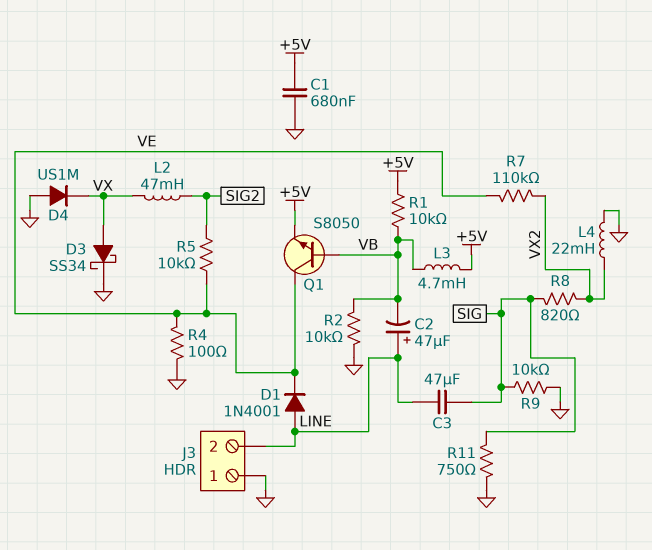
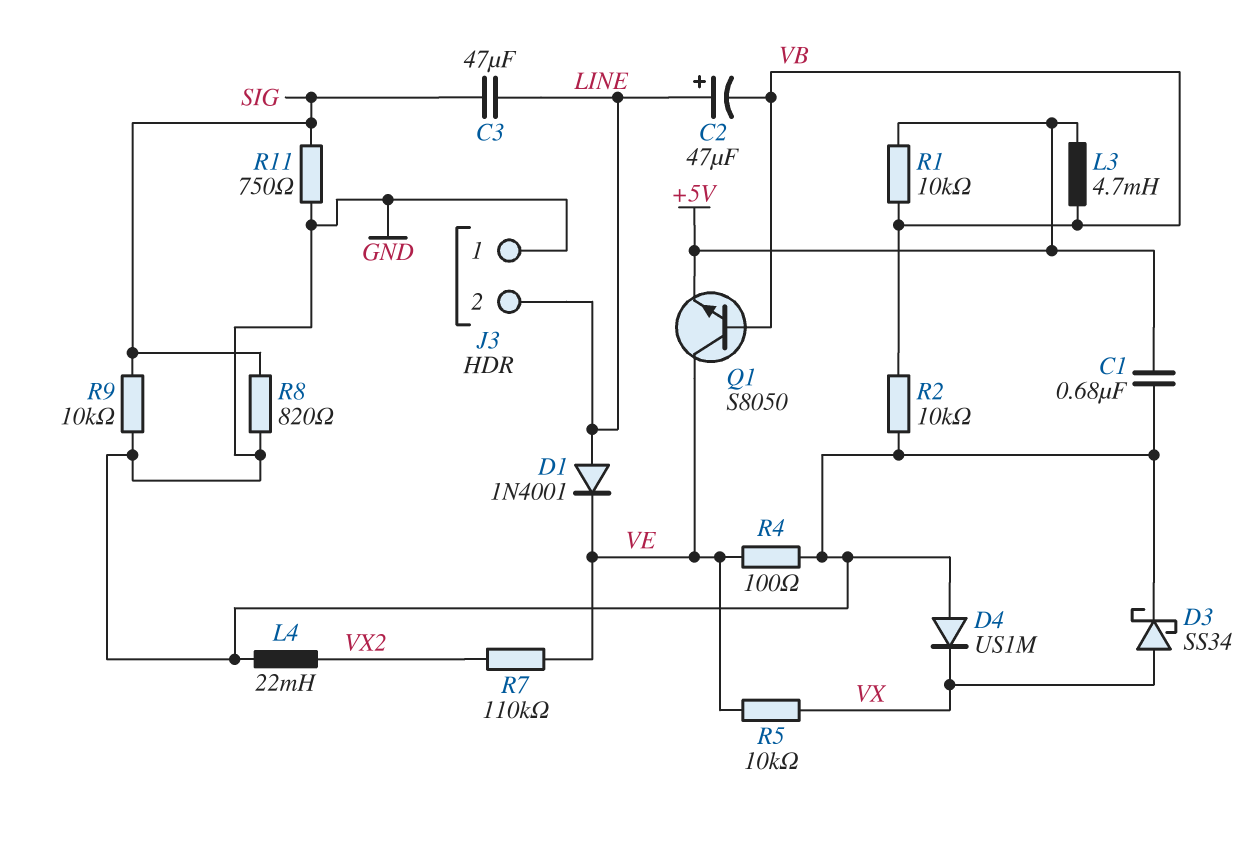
L2: 47mH (SIG2, VX) -> none
R5: 10k (SIG2, VE) -> 10k (VE, VX)
R8: 820 (SIG, VX2) -> 820 (GND, SIG)

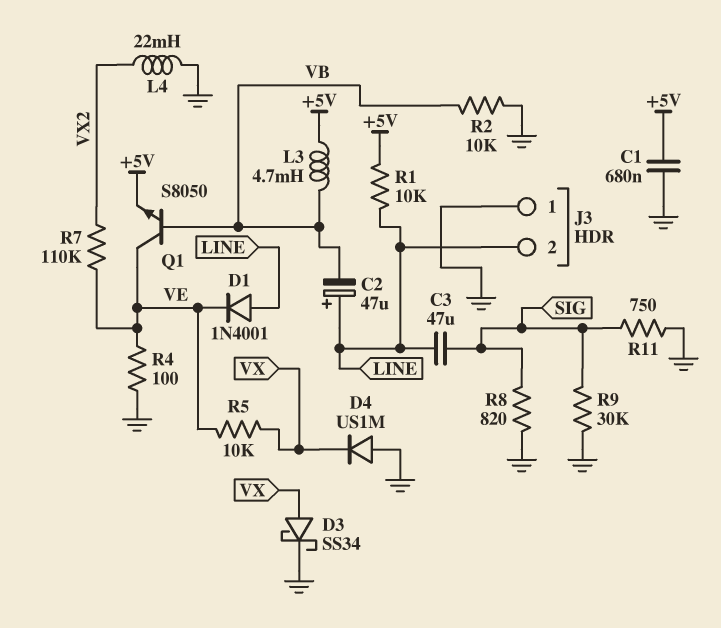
R1: 10k (+5V, VB) -> 10k (+5V, LINE)
R9: 10k (GND, SIG) -> 30k (GND, SIG)

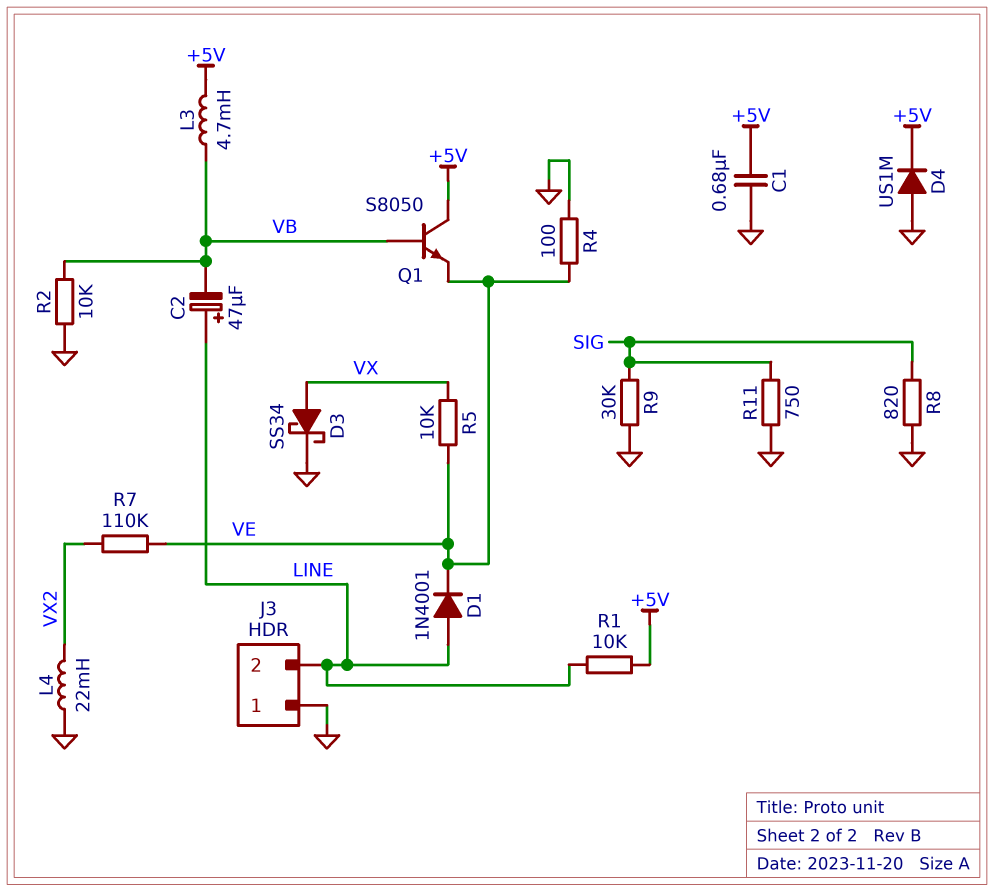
C3: 47uF (LINE, SIG) -> none
D4: diode US1M (A GND, K VX) -> diode US1M (A GND, K +5V)
Q1: NPN S8050 (B VB, C VE, E +5V) -> NPN S8050 (B VB, C +5V, E VE)

